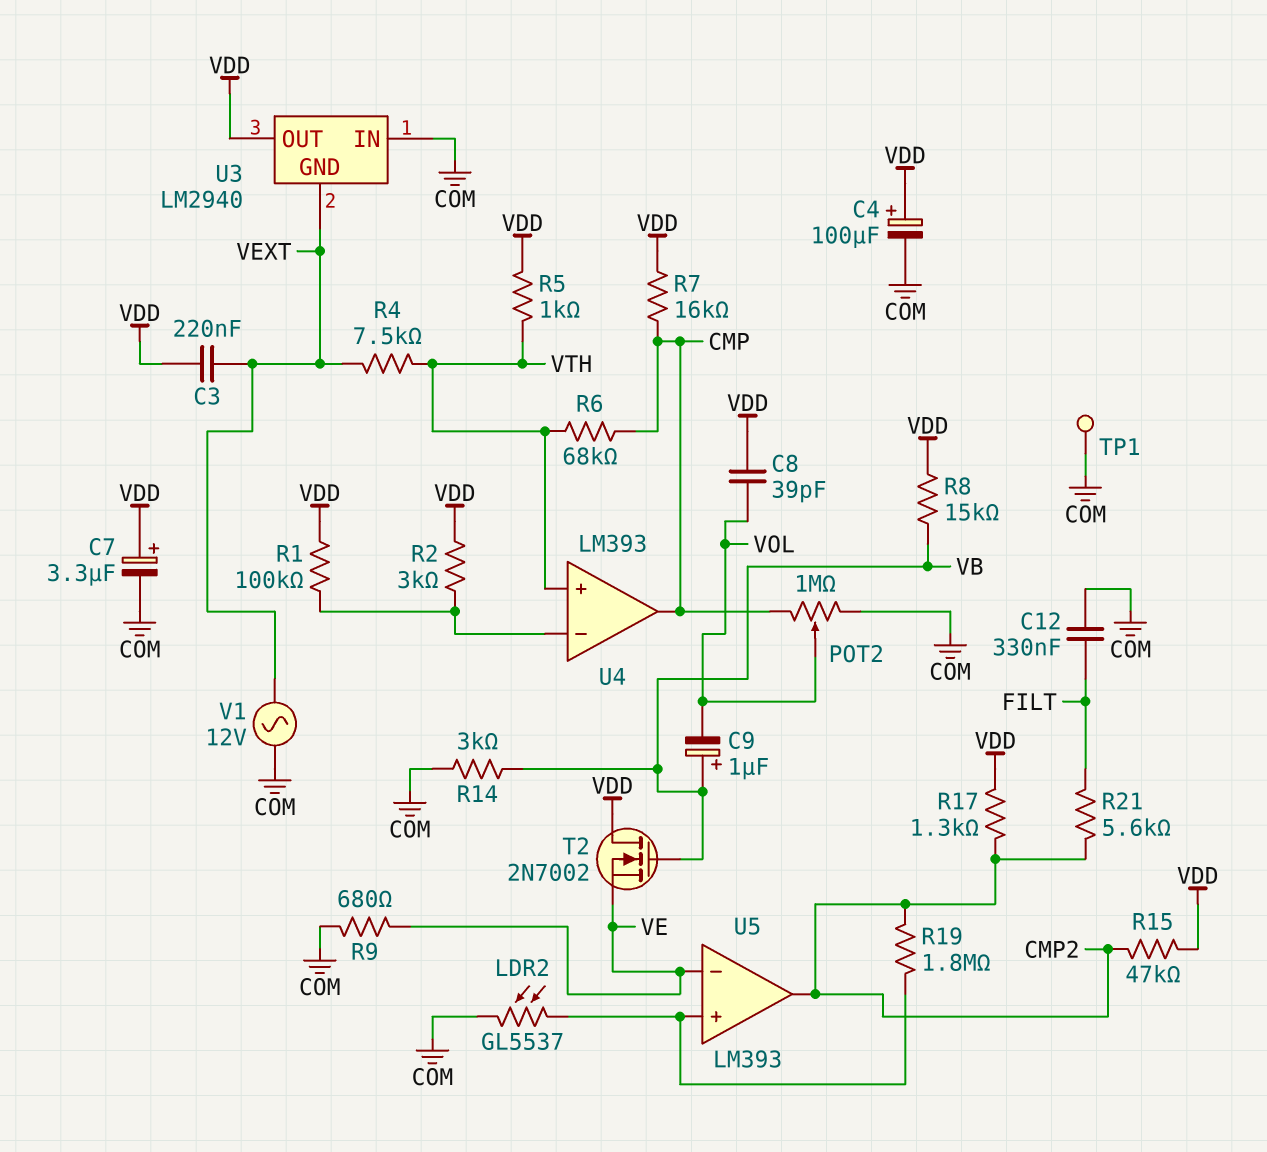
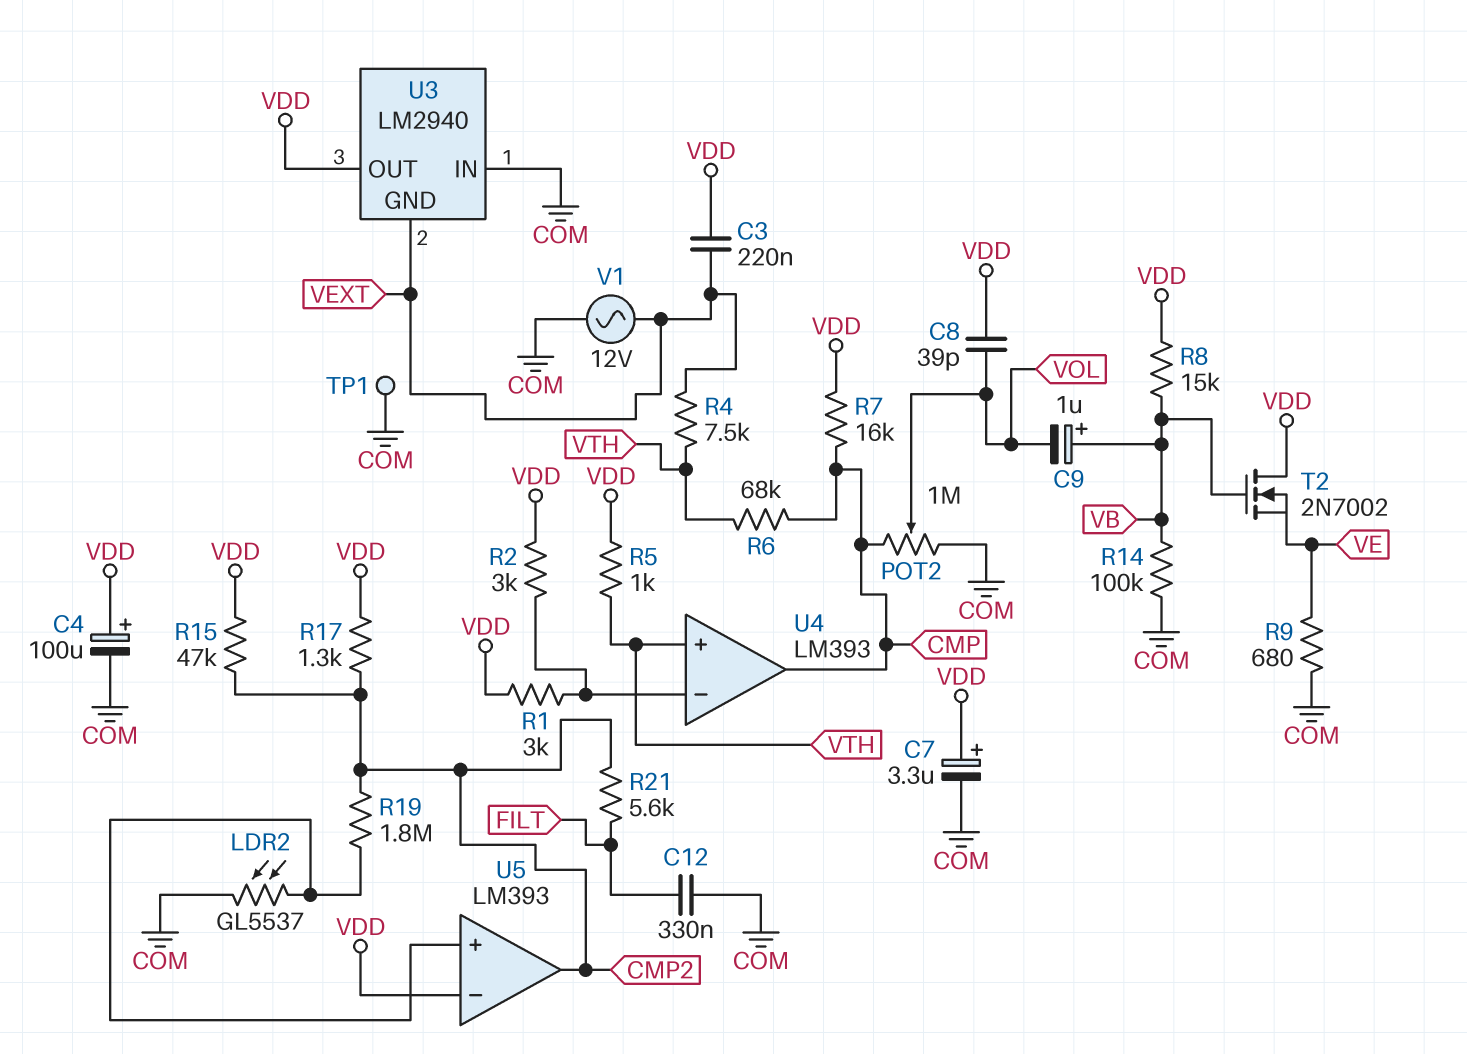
R1: 100k (U4/in-, VDD) -> 3k (U4/in-, VDD)
R14: 3k (COM, VB) -> 100k (COM, VB)
U5 pin in-: VE -> VDD

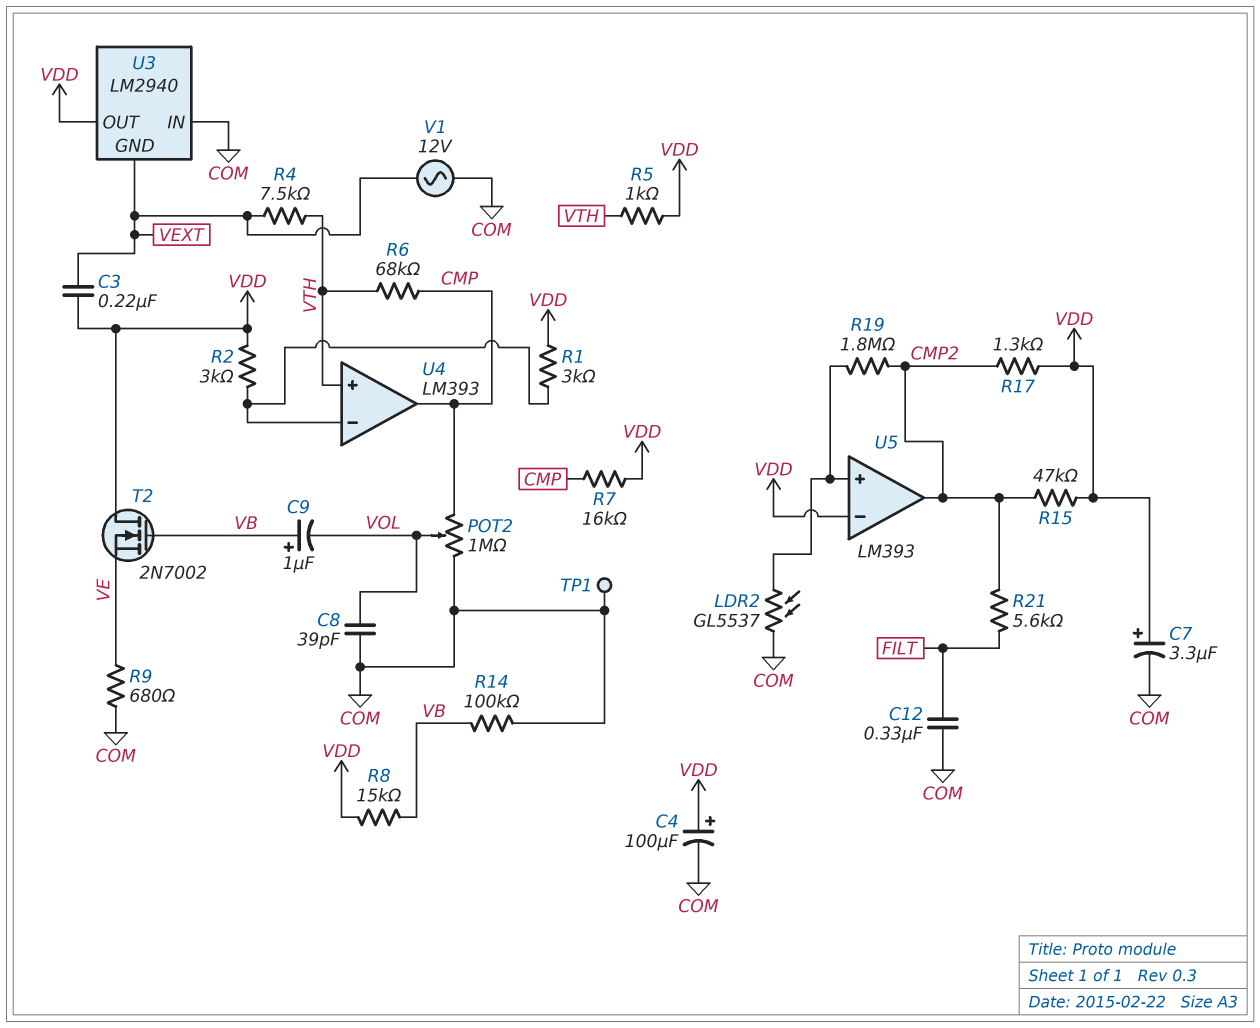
C8: 39pF (VDD, VOL) -> 39pF (COM, VOL)

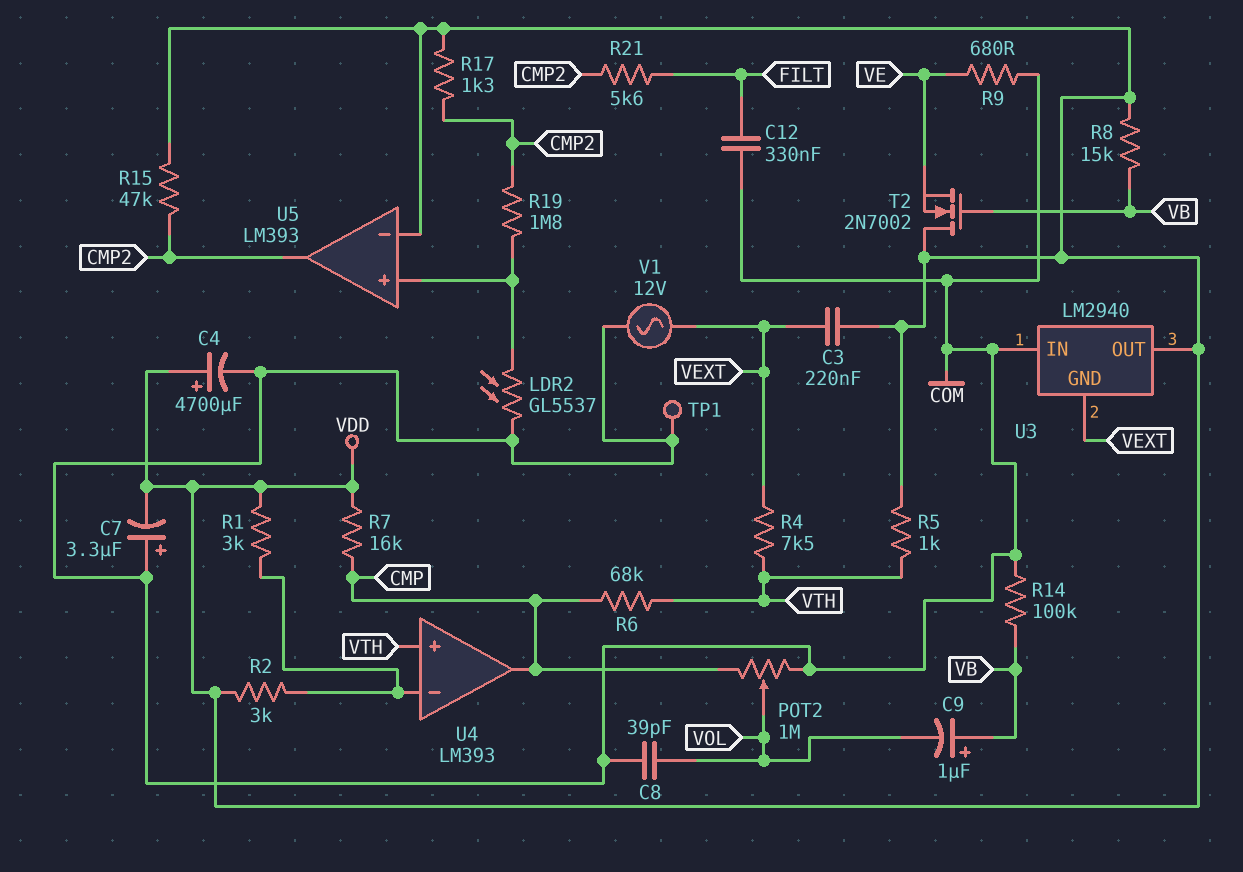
C4: 100uF (plus VDD, minus COM) -> 4700uF (plus VDD, minus COM)
C7: 3.3uF (plus VDD, minus COM) -> 3.3uF (plus COM, minus VDD)

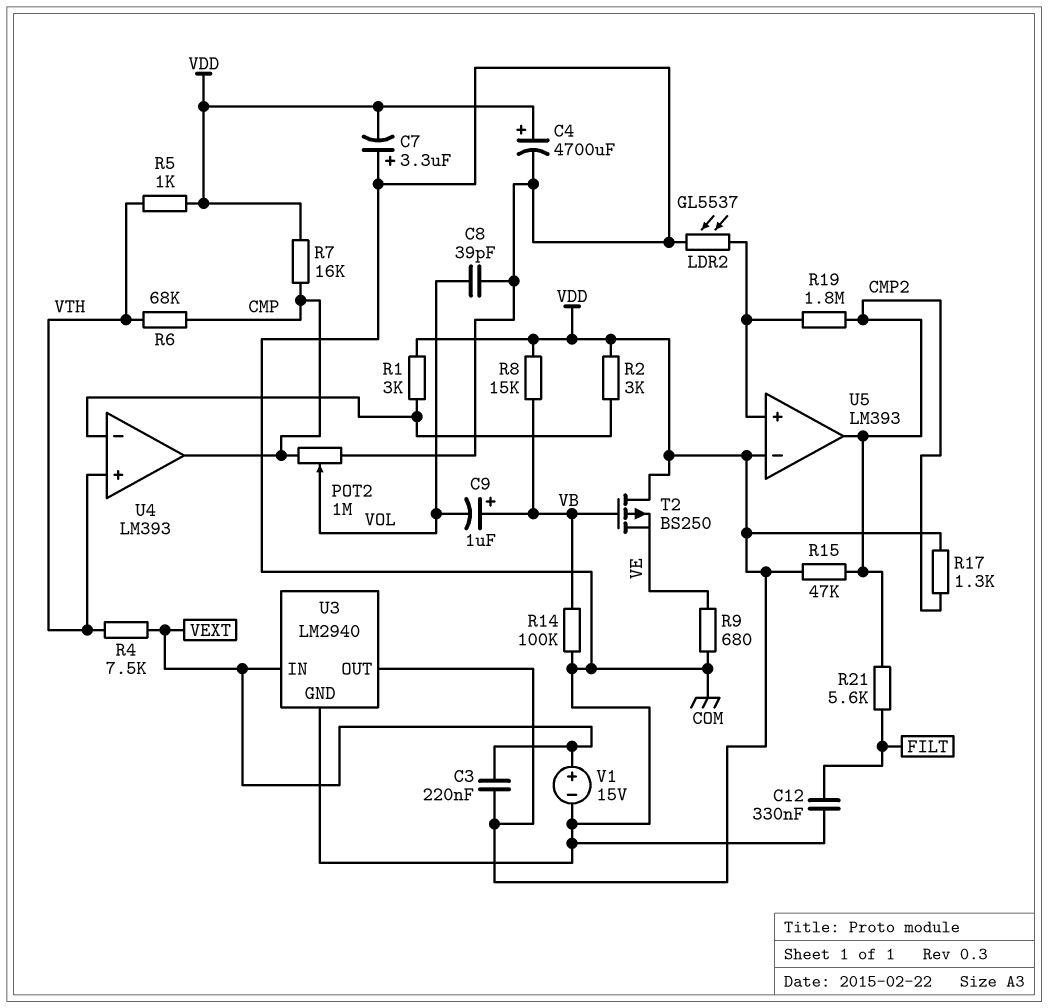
T2: NMOS 2N7002 (G VB, D VDD, S VE) -> PMOS BS250 (G VB, D VDD, S VE)
TP1: test point (COM) -> none
U3 pin GND: VEXT -> COM
U3 pin IN: COM -> VEXT
V1: AC 12V (COM, VEXT) -> 15V (plus VEXT, minus COM)

